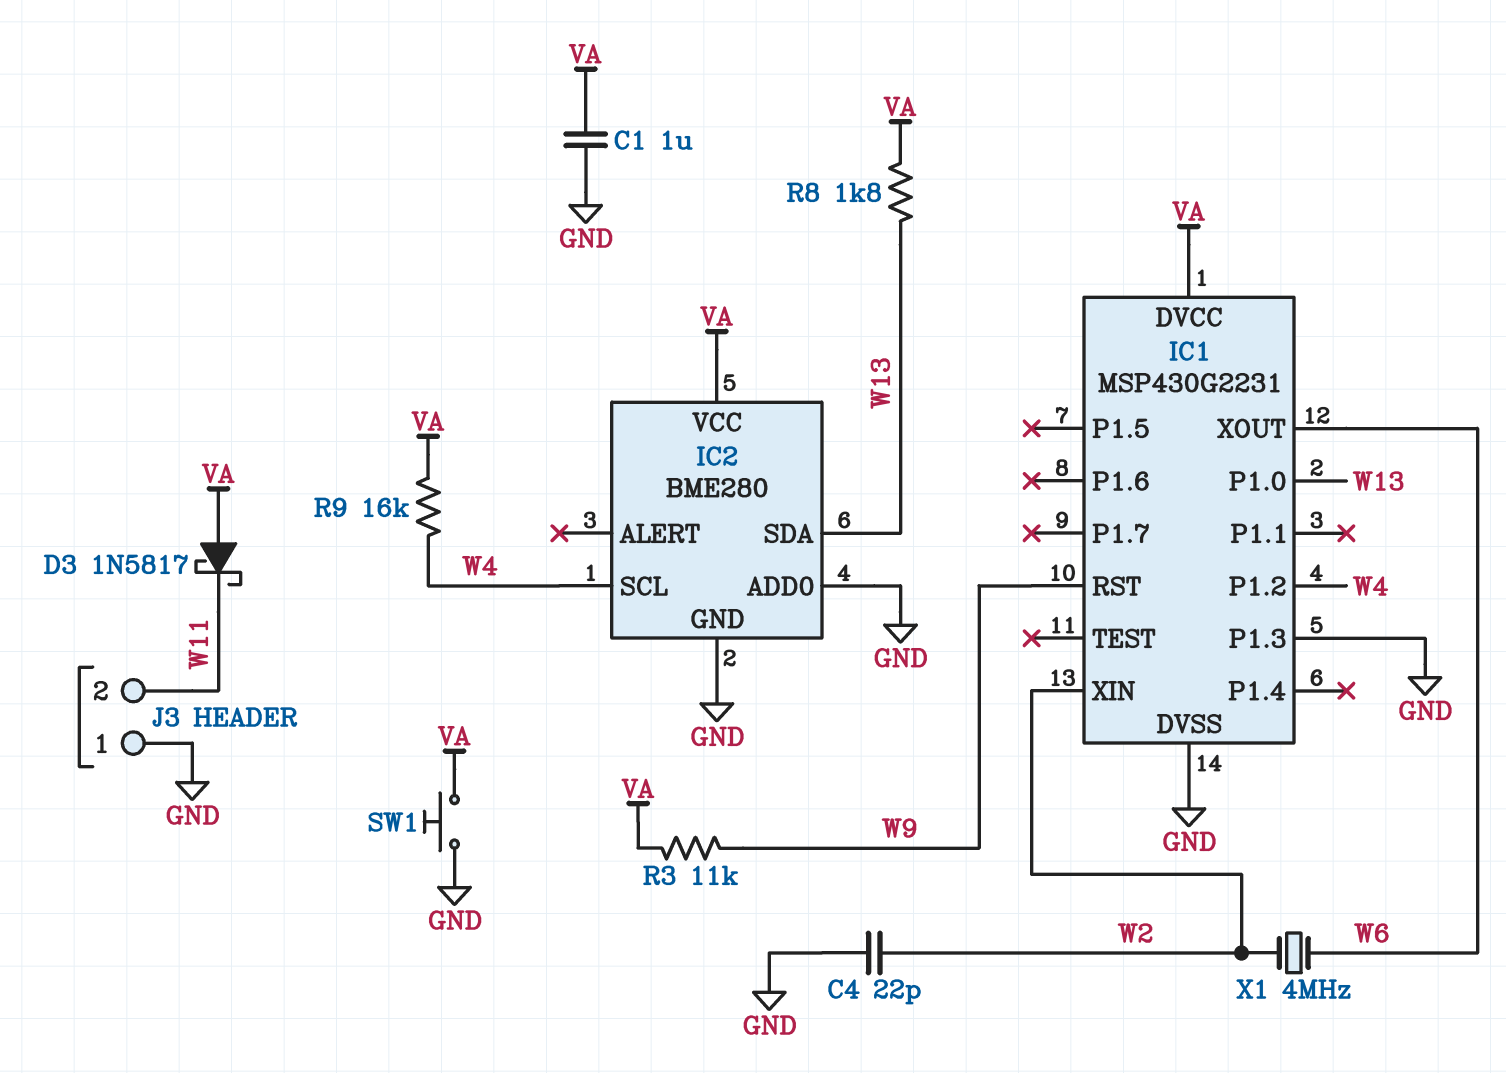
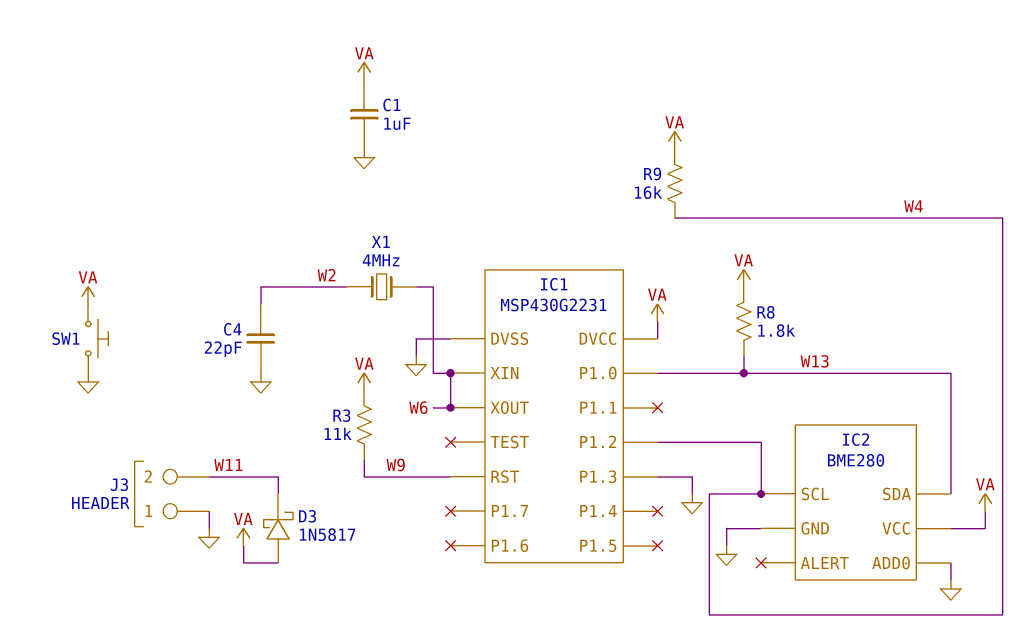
IC1 pin XIN: W2 -> W6

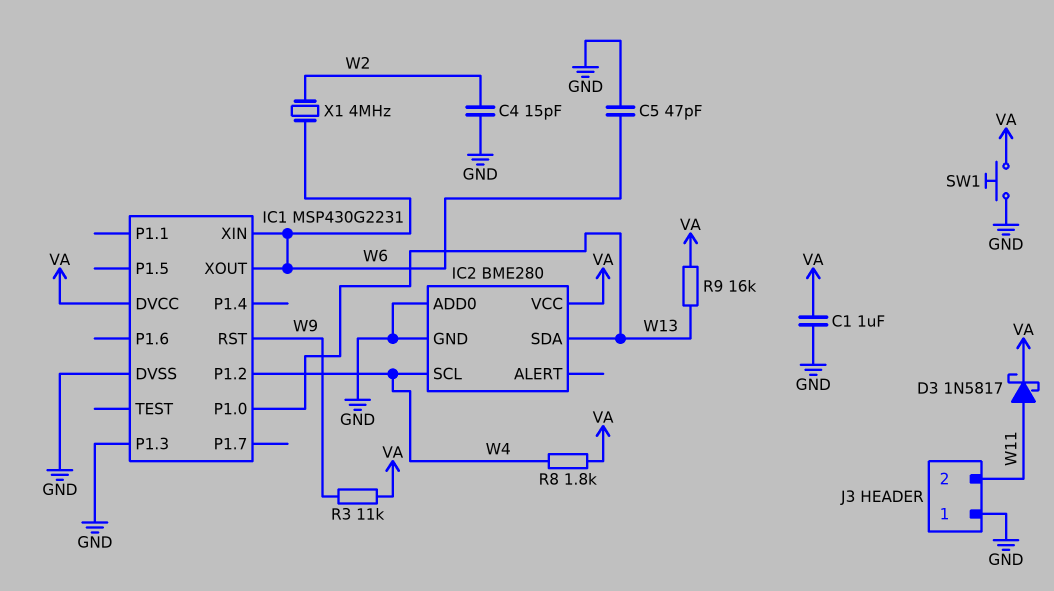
C4: 22pF (GND, W2) -> 15pF (GND, W2)
C5: none -> 47pF (GND, W6)
D3: schottky 1N5817 (A VA, K W11) -> schottky 1N5817 (A W11, K VA)
R8: 1.8k (VA, W13) -> 1.8k (VA, W4)
R9: 16k (VA, W4) -> 16k (VA, W13)

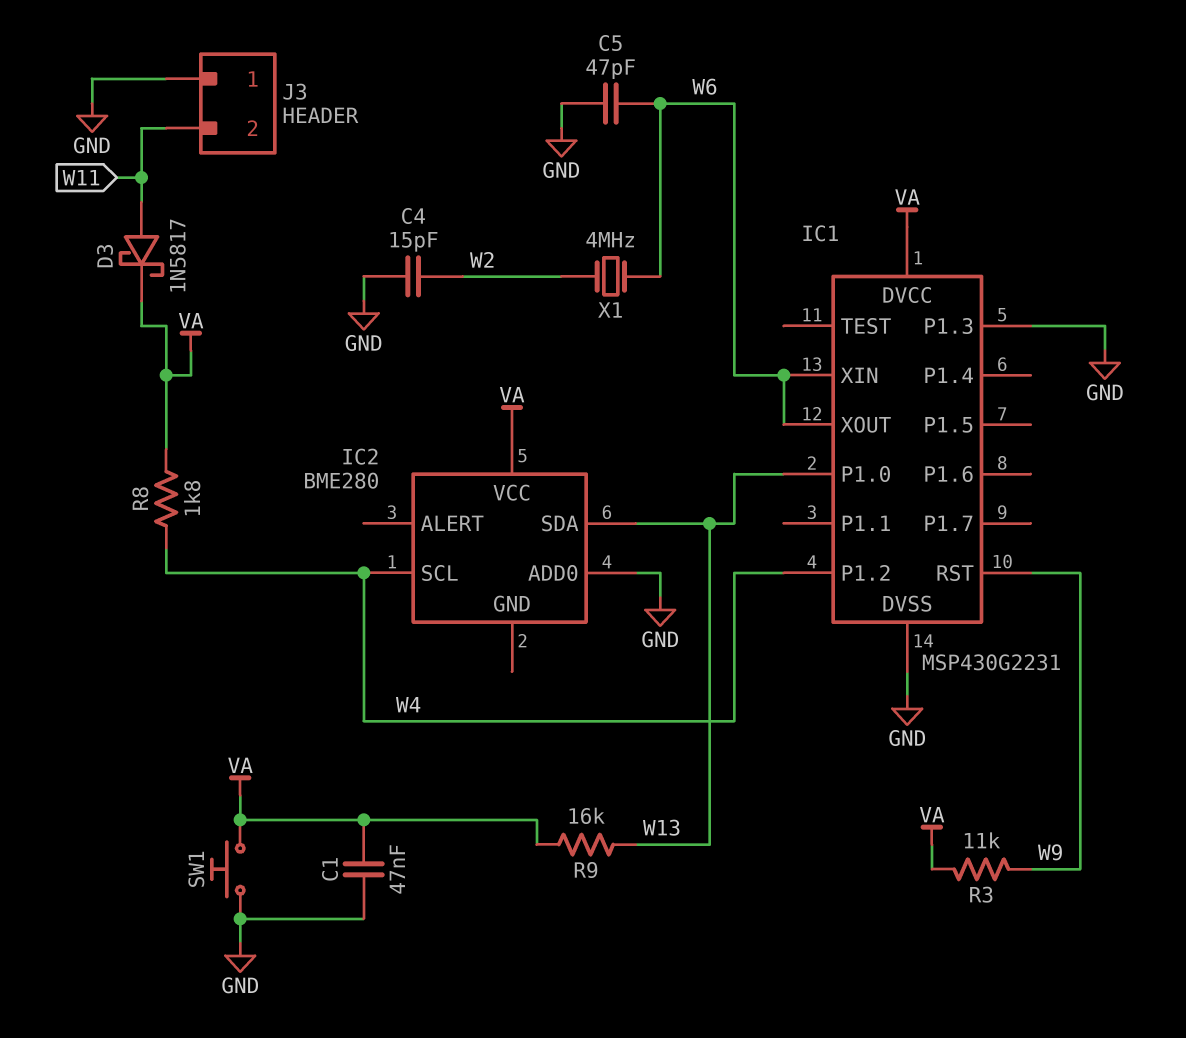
C1: 1uF (GND, VA) -> 47nF (GND, VA)
IC2 pin GND: GND -> none

